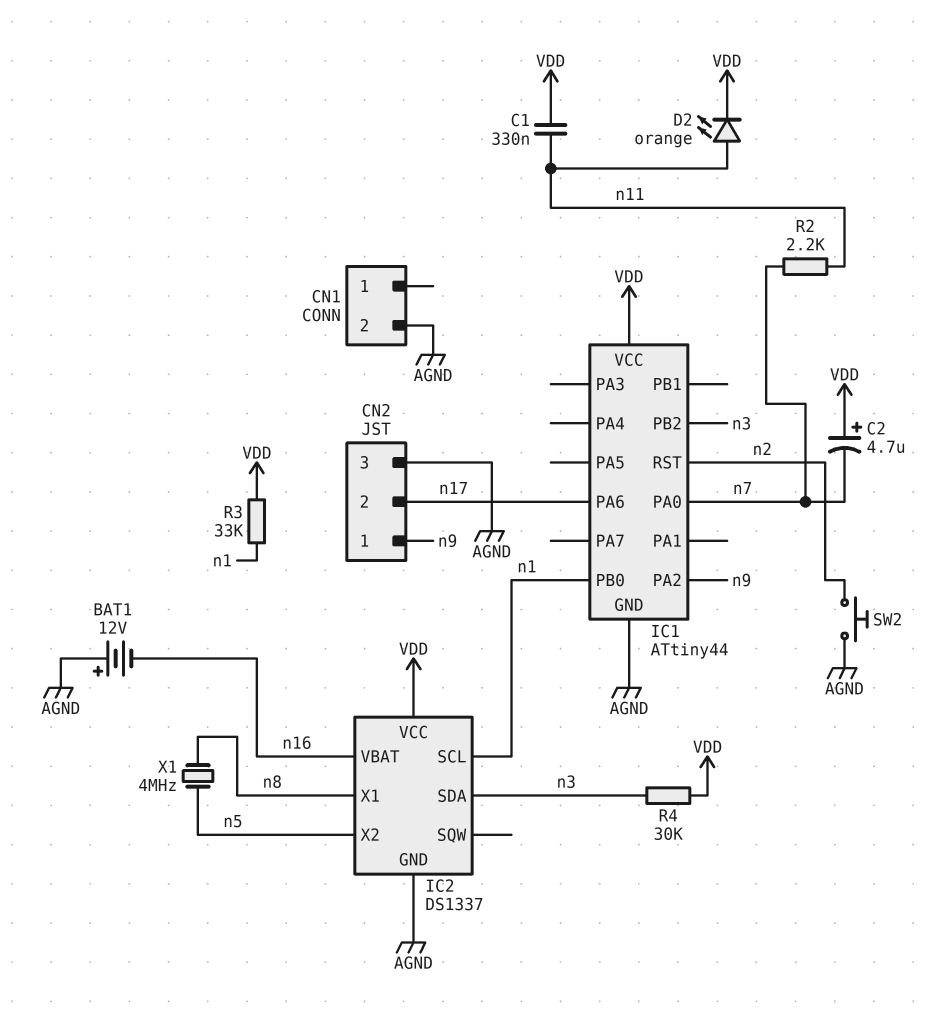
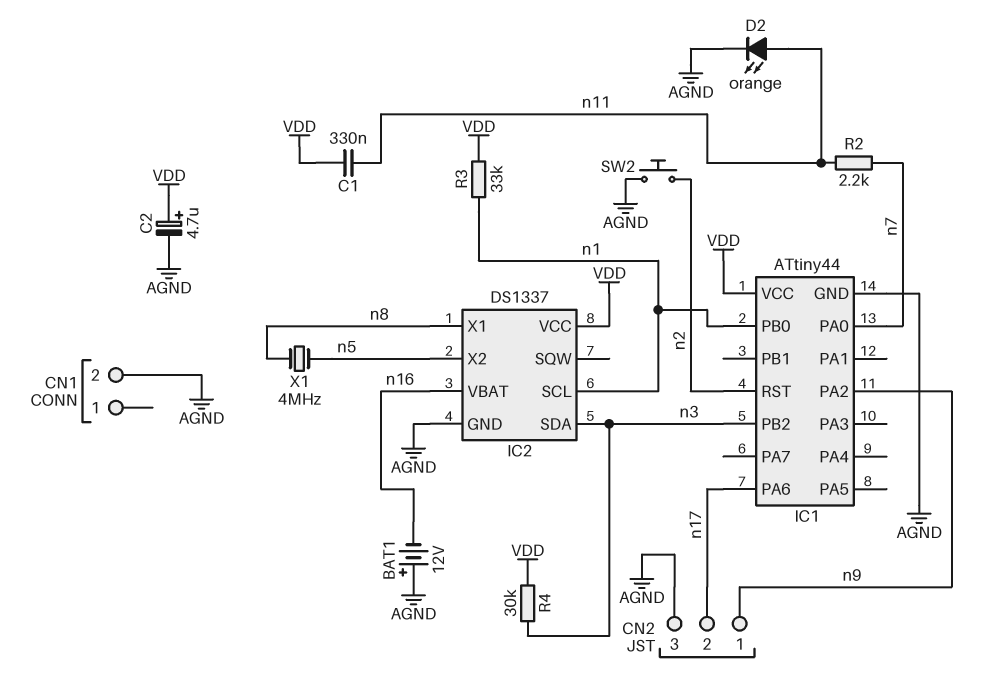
C2: 4.7uF (plus VDD, minus n7) -> 4.7uF (plus VDD, minus AGND)
D2: LED orange (A n11, K VDD) -> LED orange (A n11, K AGND)

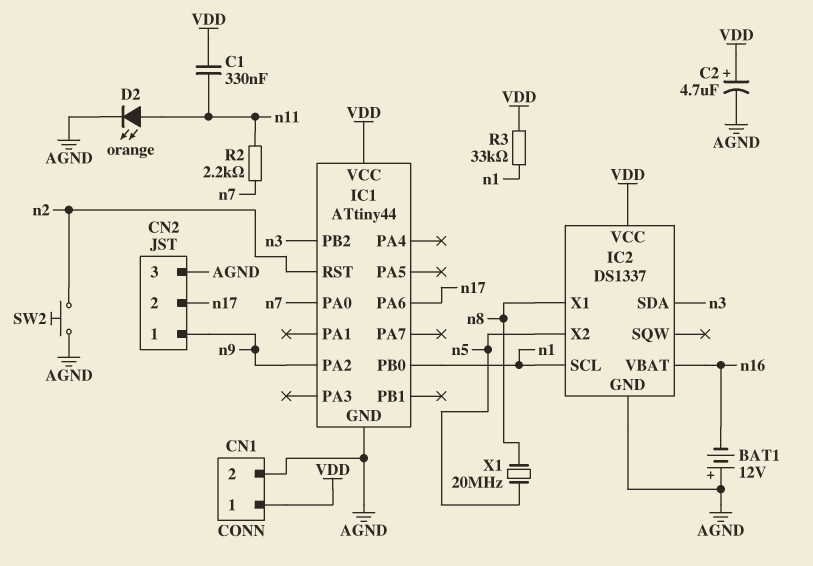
CN1 pin 1: none -> VDD
R4: 30k (VDD, n3) -> none
X1: 4MHz (n5, n8) -> 20MHz (n5, n8)

